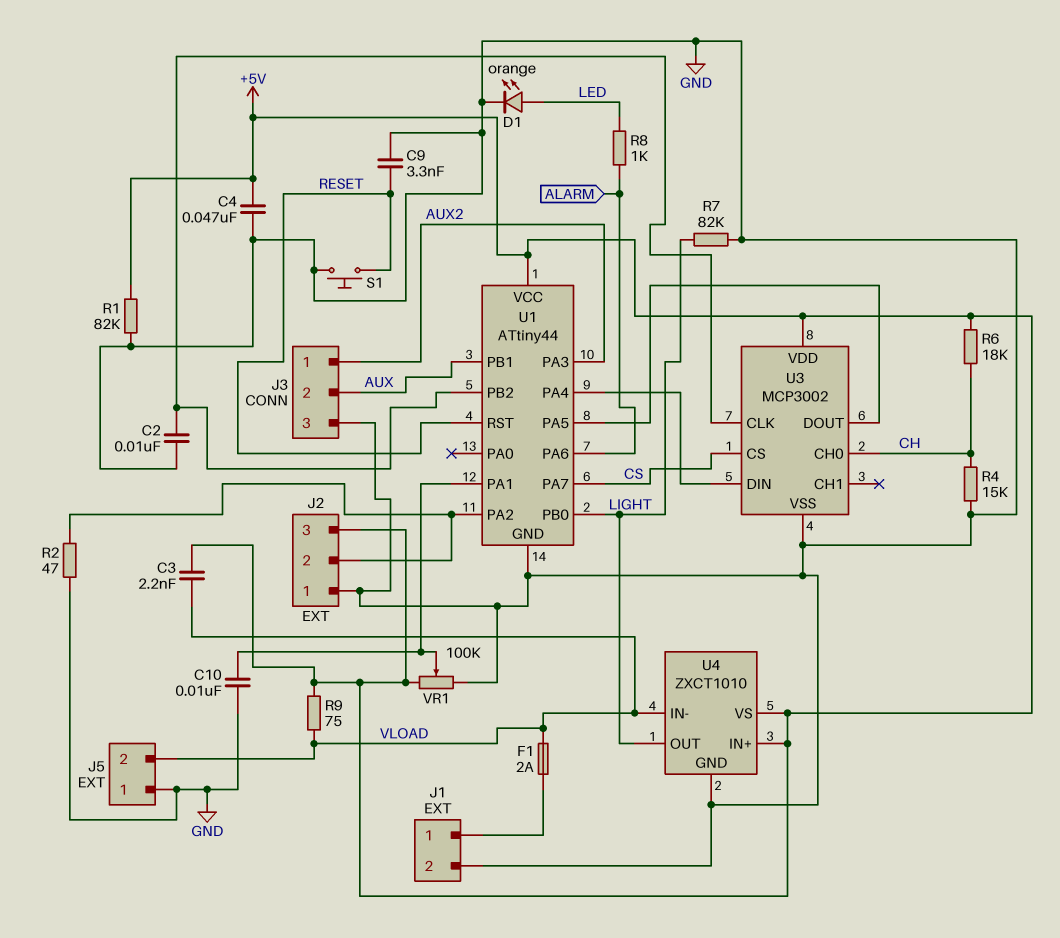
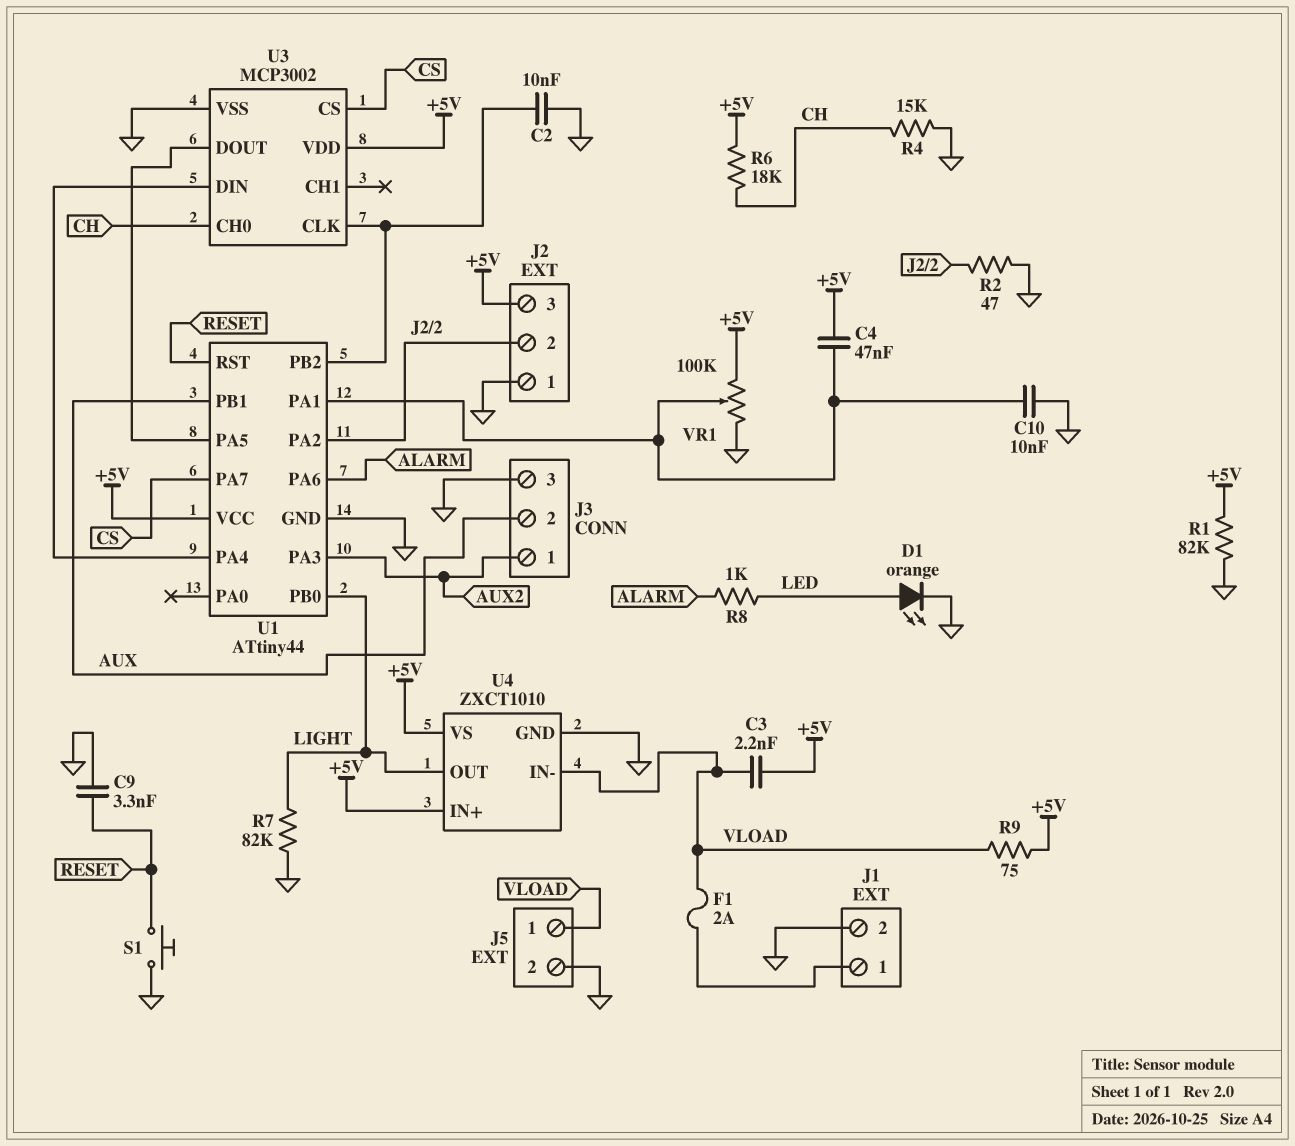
C4: 47nF (+5V, GND) -> 47nF (+5V, U1/PA1)
J5 pin 1: GND -> VLOAD
J5 pin 2: VLOAD -> GND

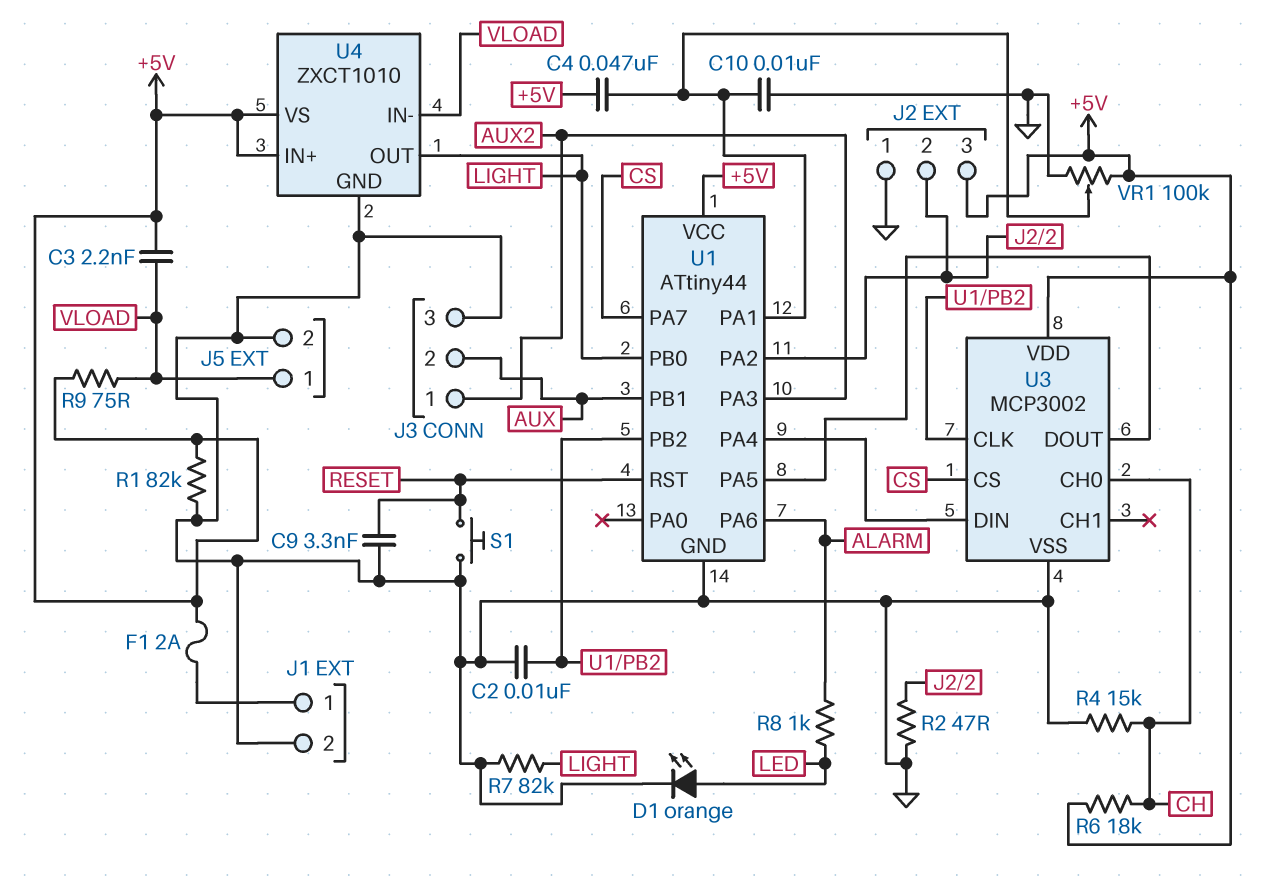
F1: 2A (J1/1, VLOAD) -> 2A (+5V, J1/1)

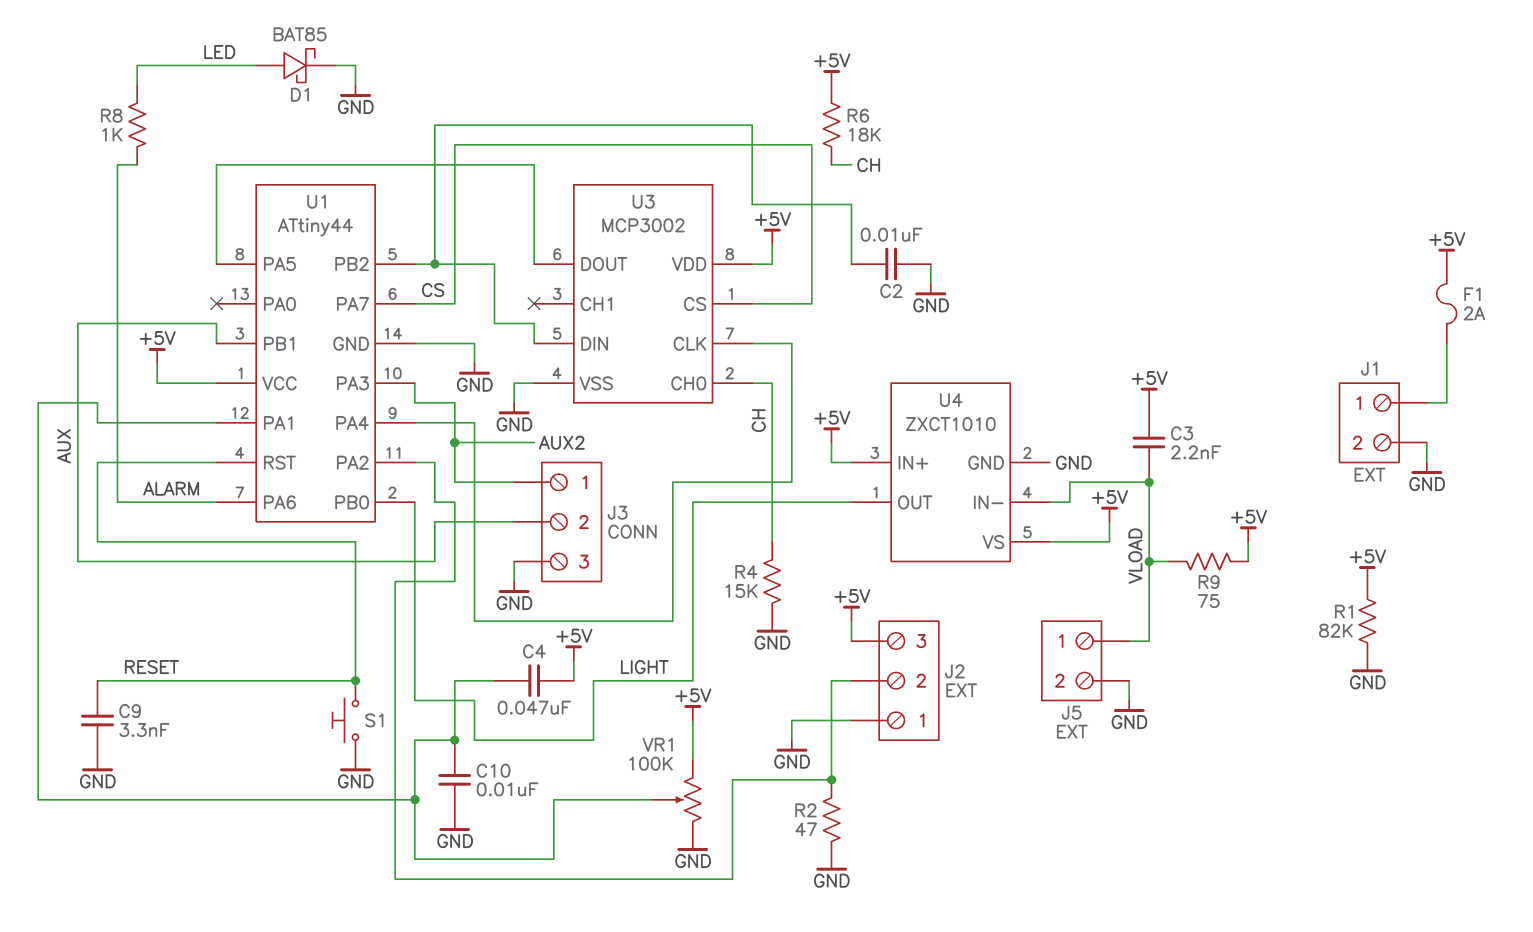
D1: LED orange (A LED, K GND) -> schottky BAT85 (A LED, K GND)
R7: 82k (GND, LIGHT) -> none
U3 pin CLK: U1/PB2 -> U1/PA4
U3 pin DIN: U1/PA4 -> U1/PB2

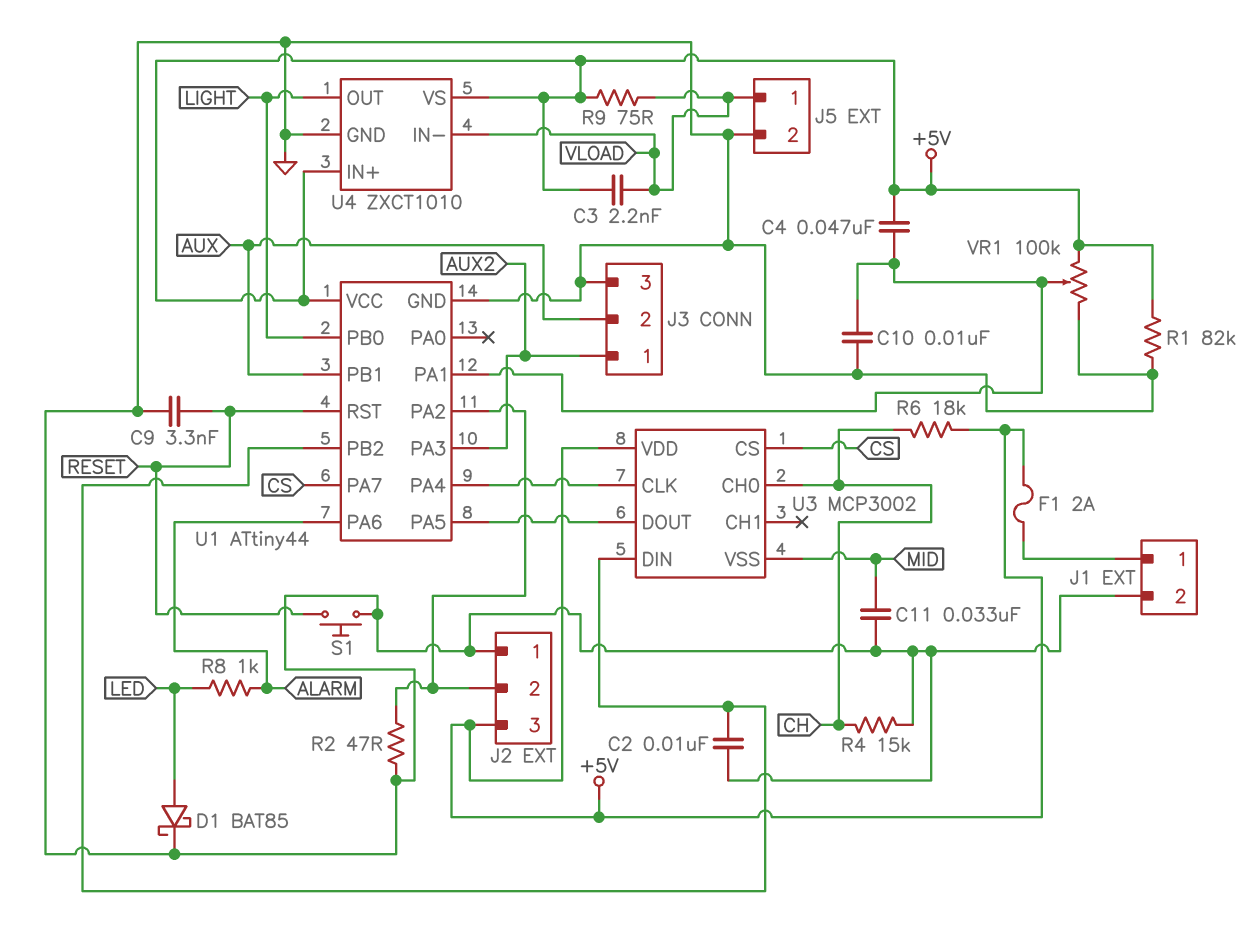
C11: none -> 33nF (GND, MID)
U3 pin VSS: GND -> MID

